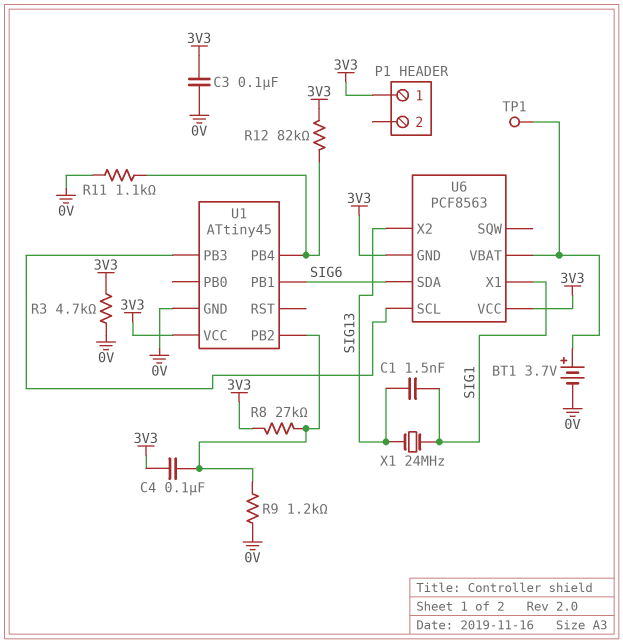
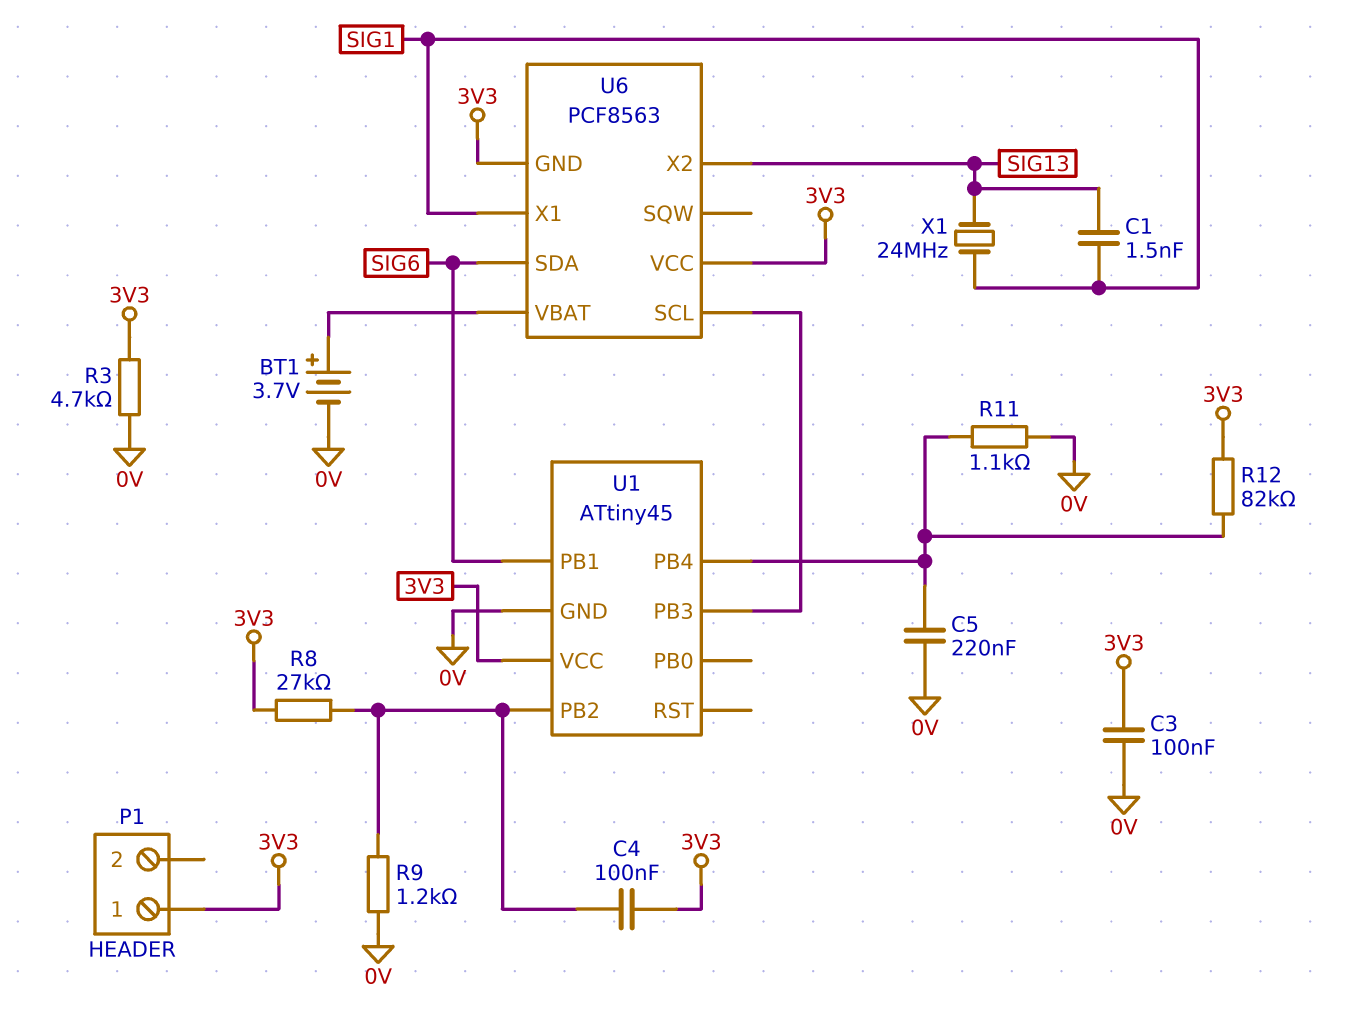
C5: none -> 220nF (0V, U1/PB4)
TP1: test point (U6/VBAT) -> none

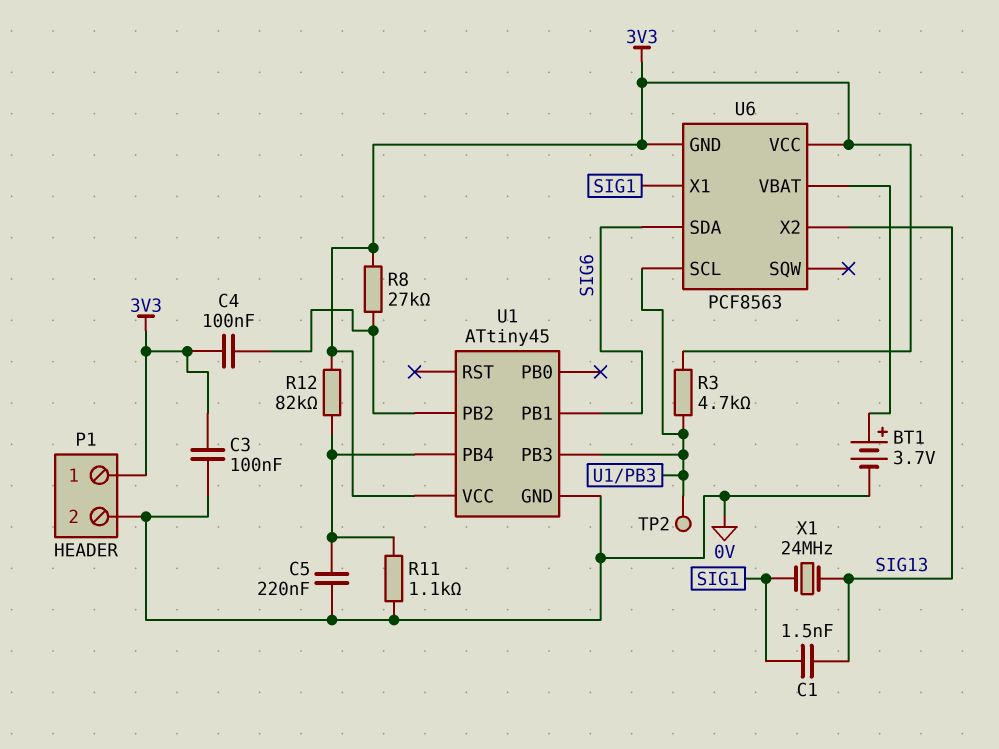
P1 pin 2: none -> 0V
R3: 4.7k (0V, 3V3) -> 4.7k (3V3, U1/PB3)
R9: 1.2k (0V, U1/PB2) -> none
TP2: none -> test point (U1/PB3)

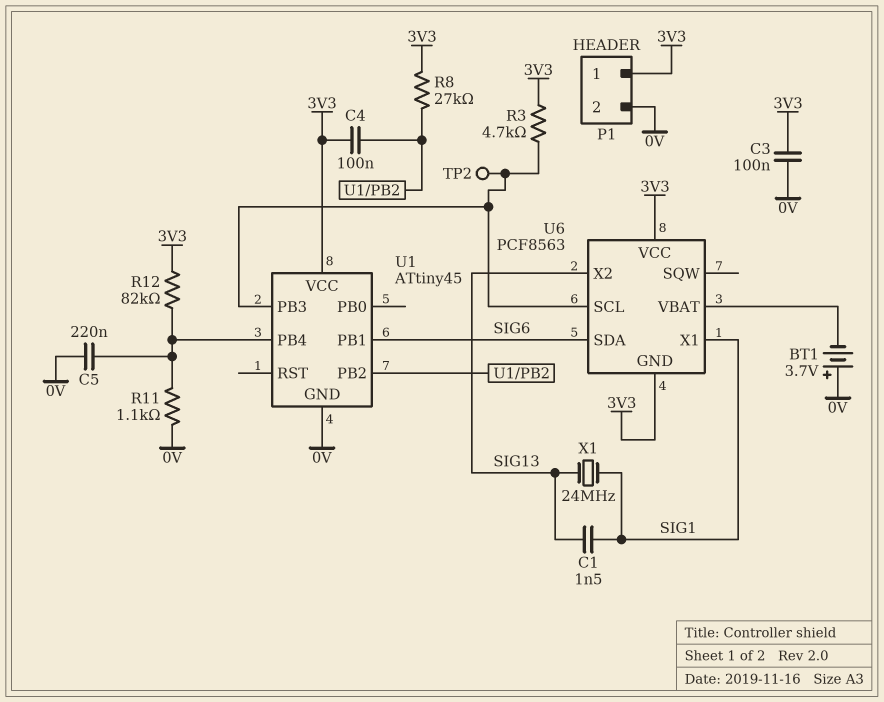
BT1: 3.7V (plus U6/VBAT, minus 0V) -> 3.7V (plus 0V, minus U6/VBAT)

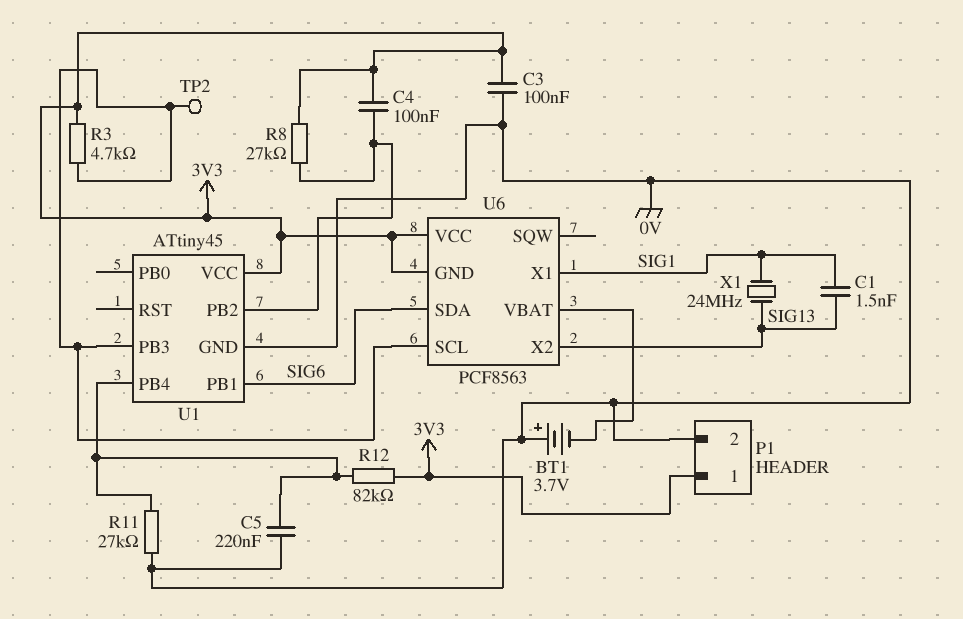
R11: 1.1k (0V, U1/PB4) -> 27k (0V, U1/PB4)

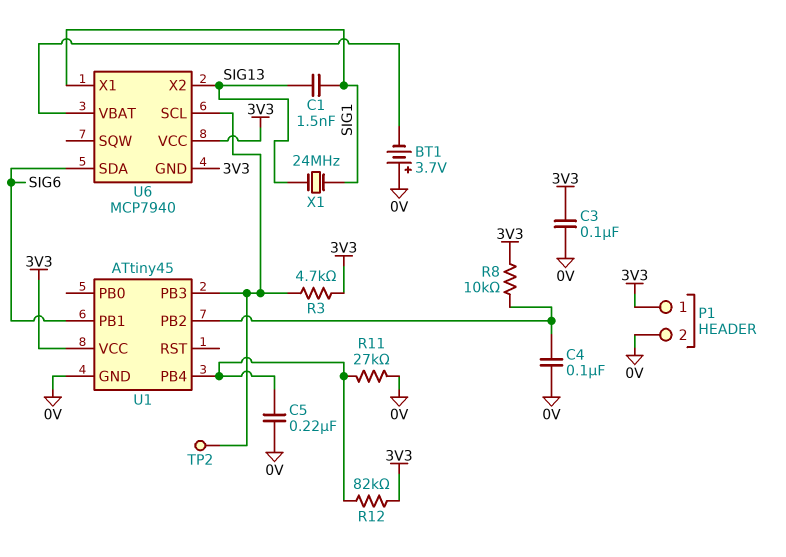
C4: 100nF (3V3, U1/PB2) -> 100nF (0V, U1/PB2)
R8: 27k (3V3, U1/PB2) -> 10k (3V3, U1/PB2)
U6: PCF8563 -> MCP7940

